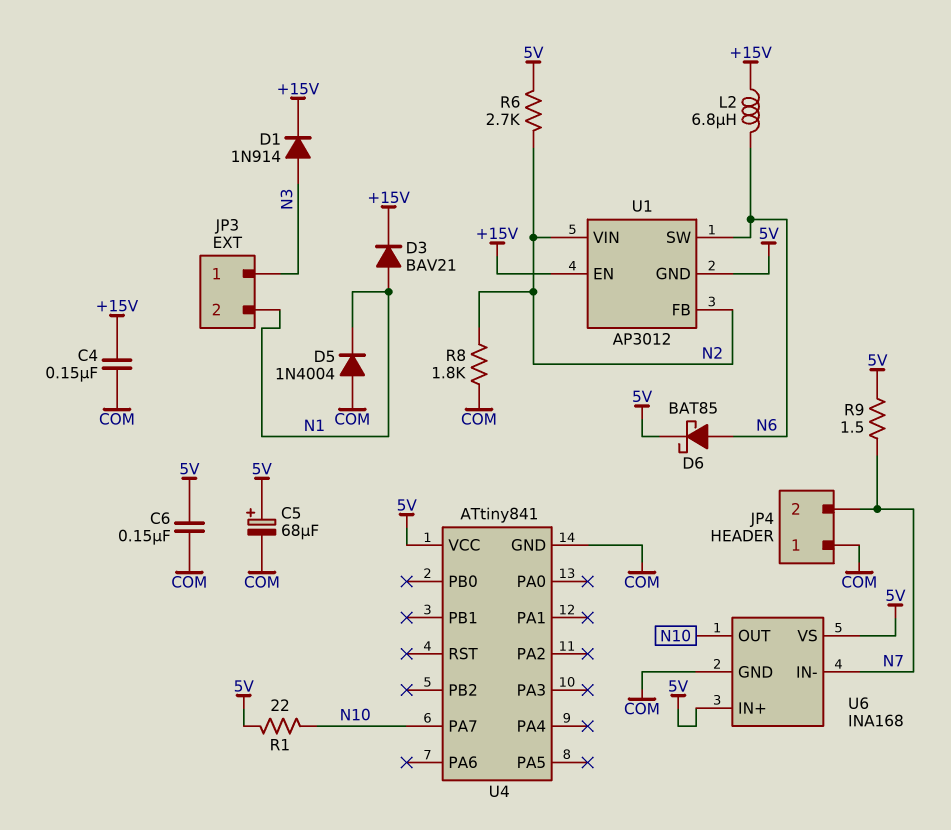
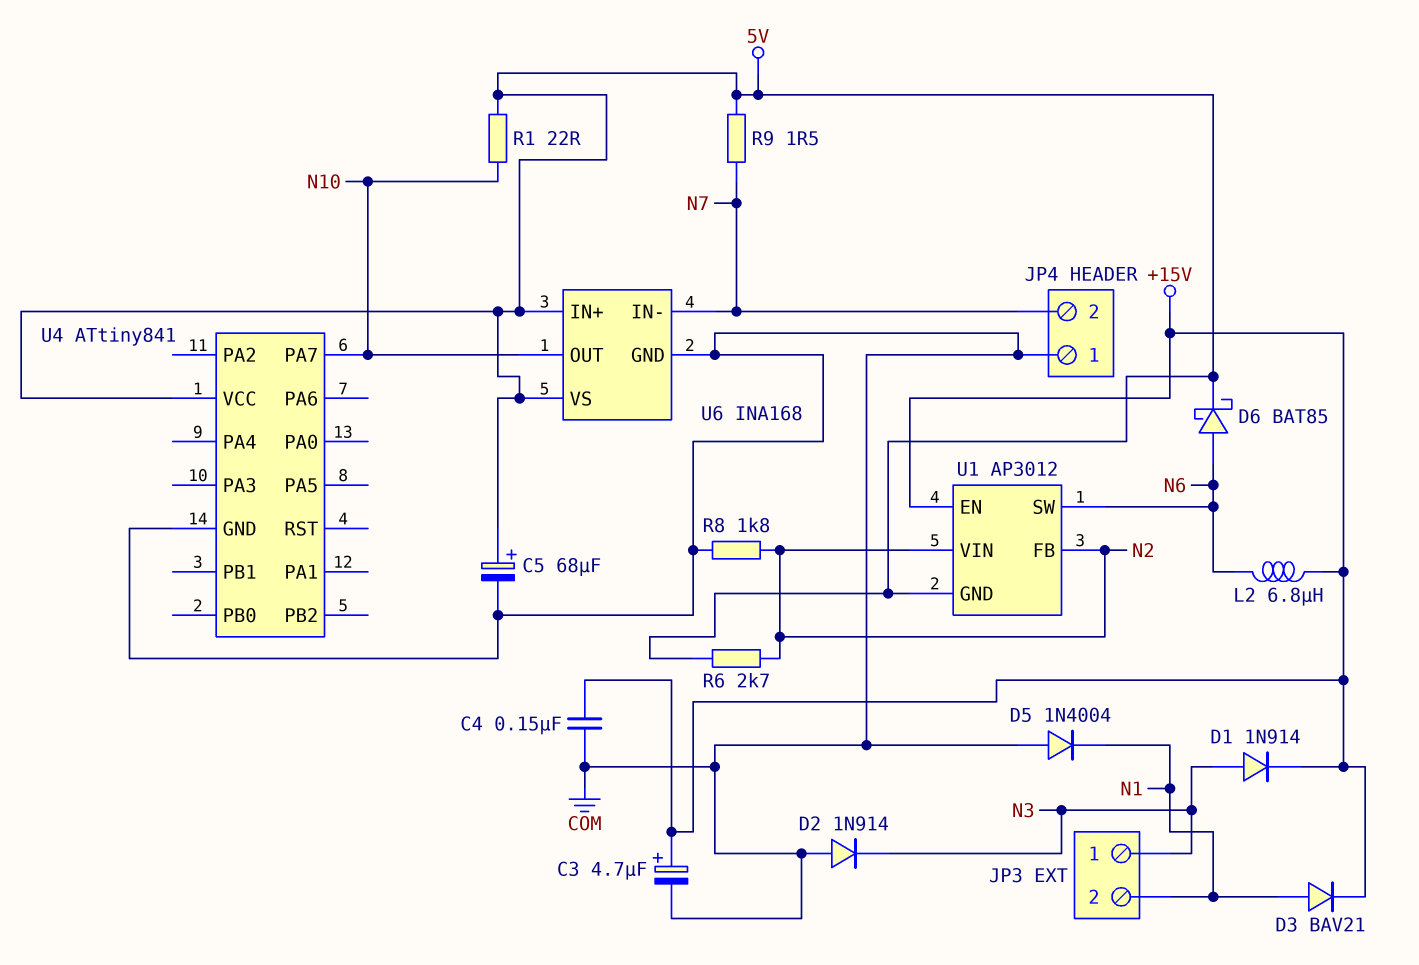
C3: none -> 4.7uF (plus +15V, minus COM)
C6: 150nF (5V, COM) -> none
D2: none -> diode 1N914 (A COM, K N3)

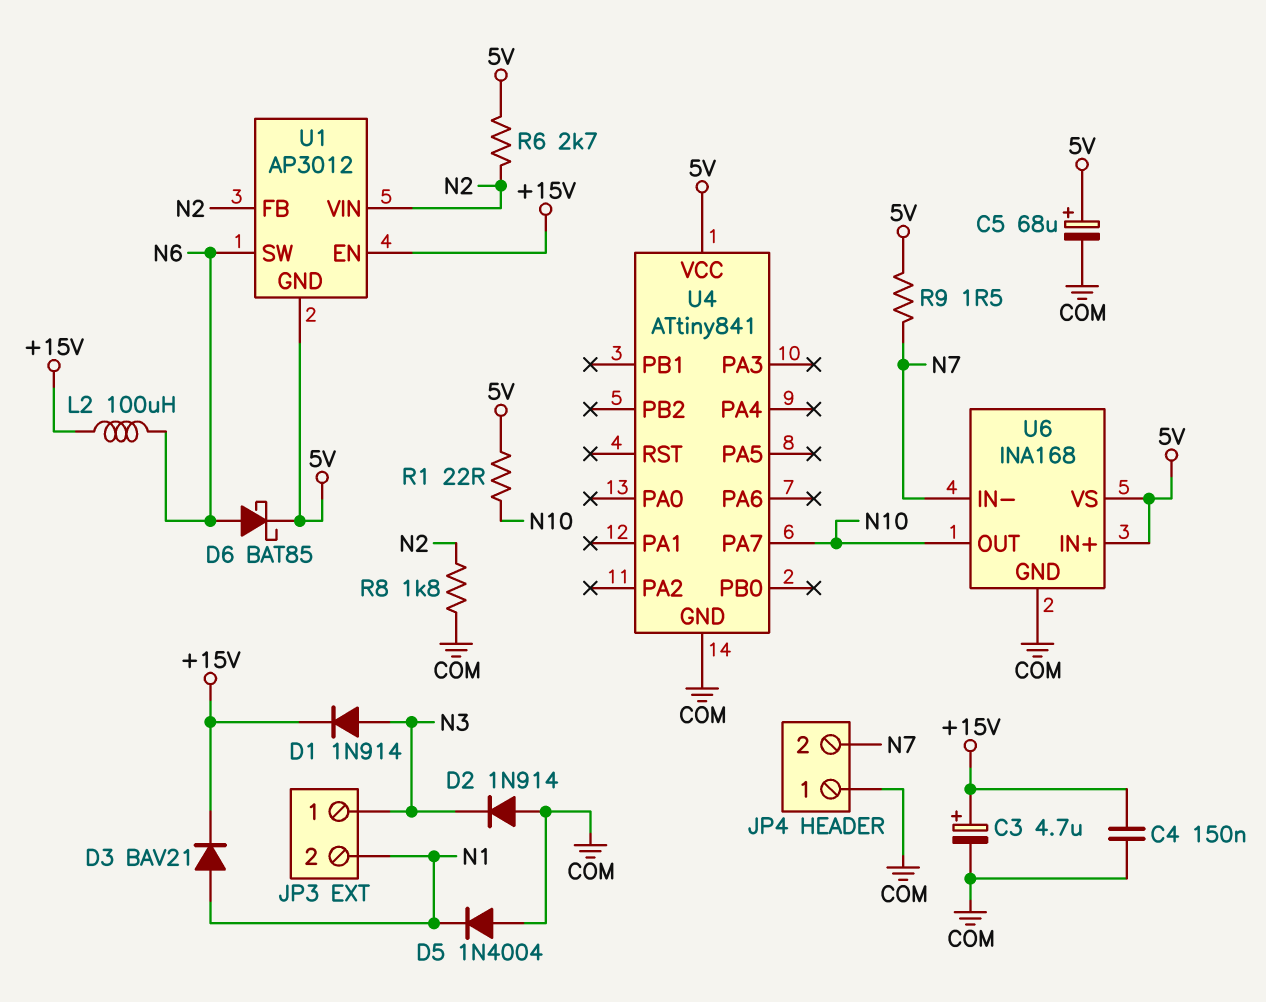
L2: 6.8uH (+15V, N6) -> 100uH (+15V, N6)

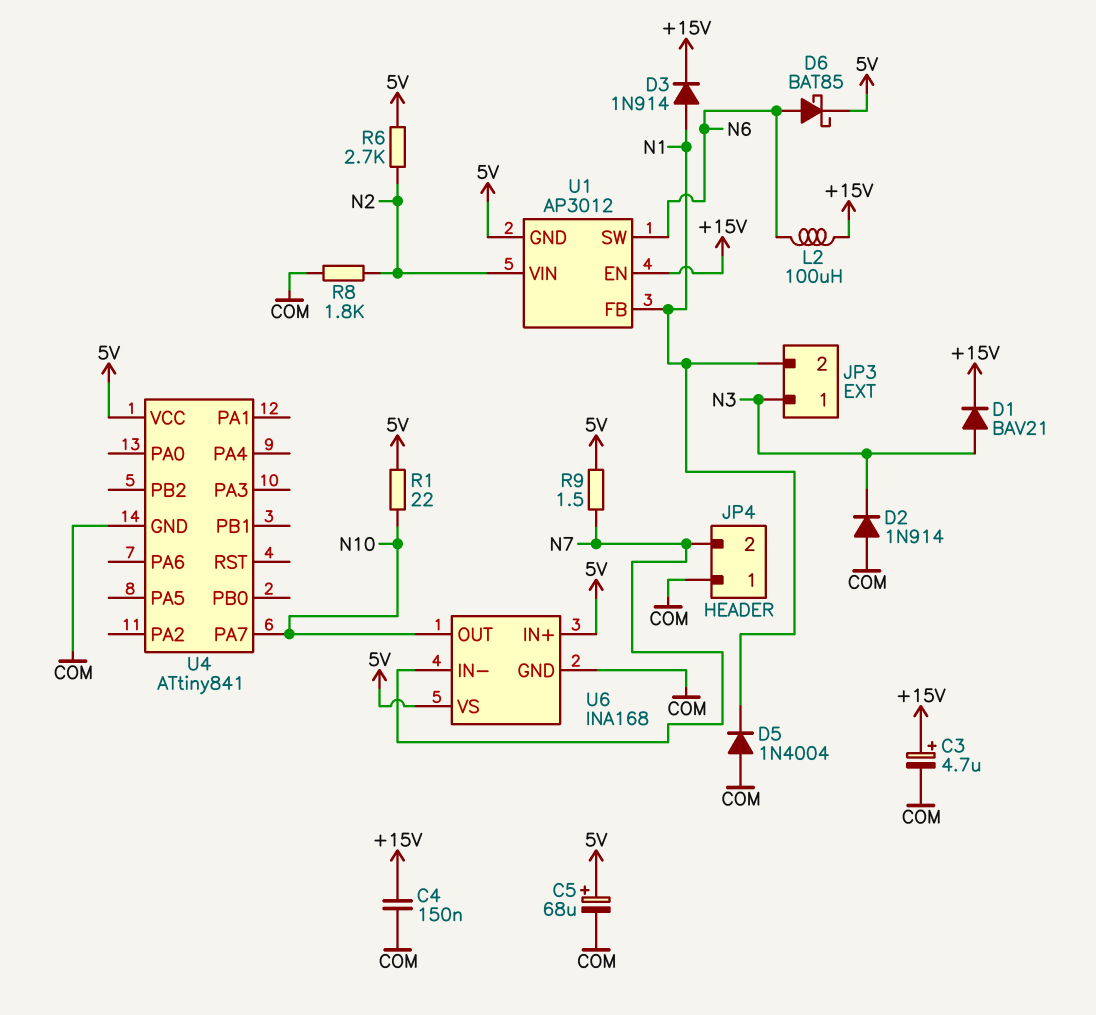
D1: diode 1N914 (A N3, K +15V) -> diode BAV21 (A N3, K +15V)
D3: diode BAV21 (A N1, K +15V) -> diode 1N914 (A N1, K +15V)
U1 pin FB: N2 -> N1

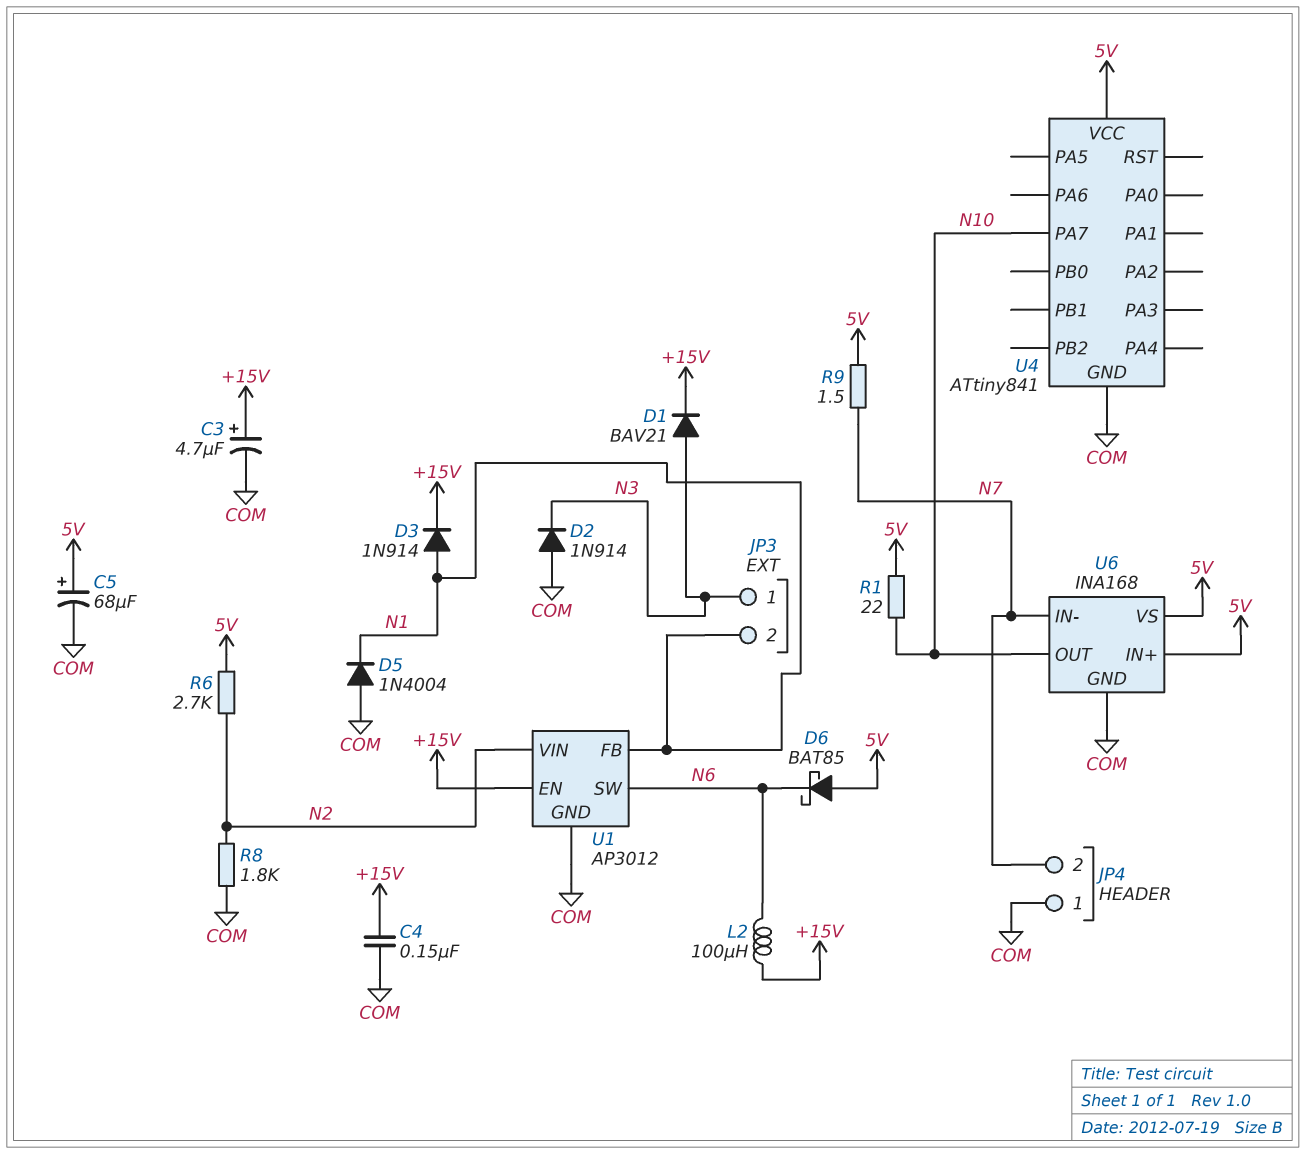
D6: schottky BAT85 (A N6, K 5V) -> schottky BAT85 (A 5V, K N6)
U1 pin GND: 5V -> COM

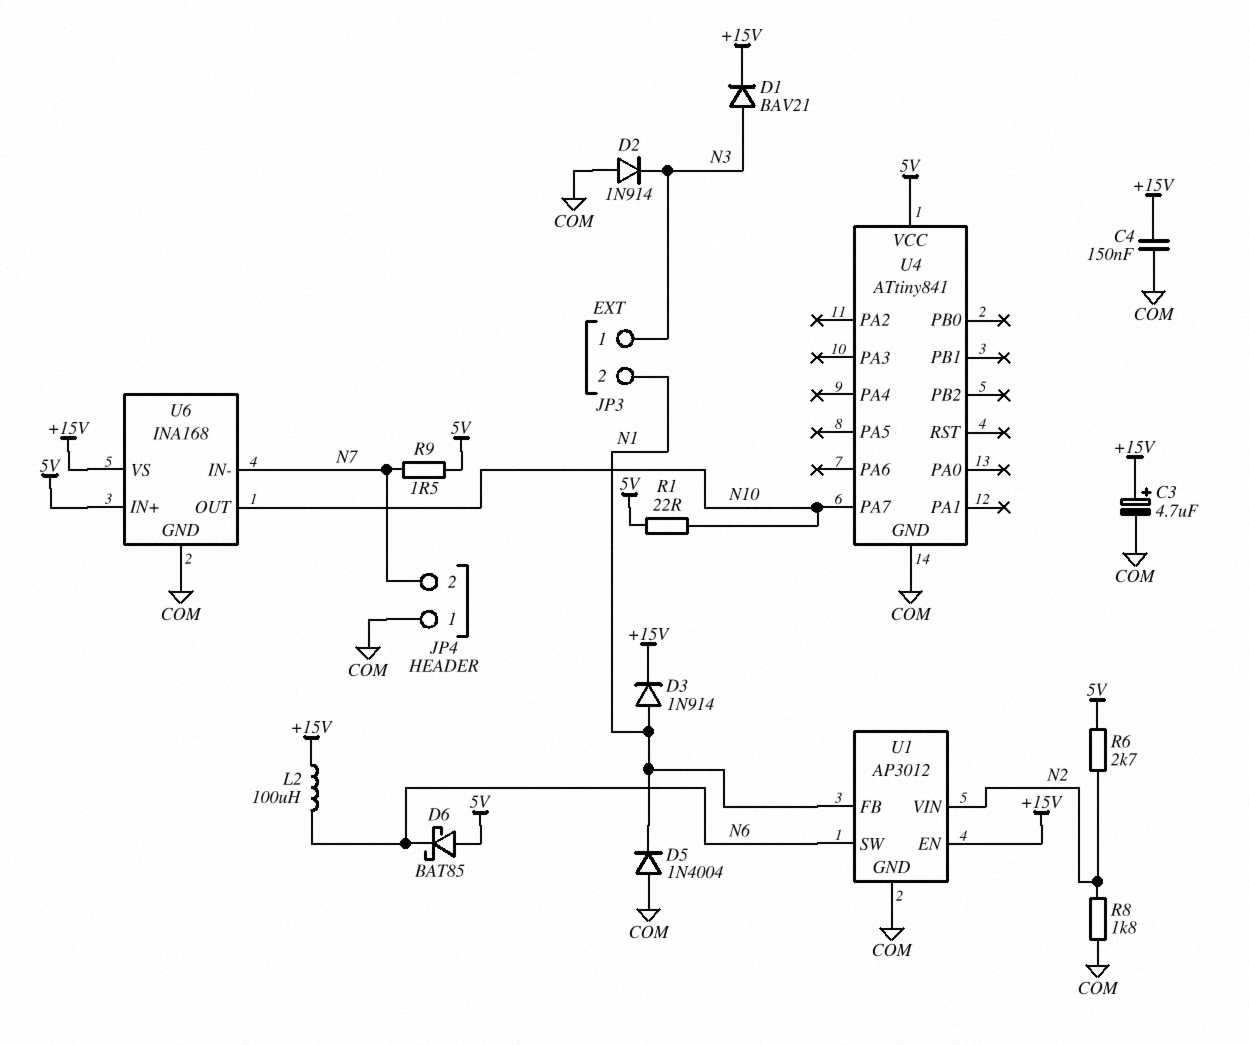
C5: 68uF (plus 5V, minus COM) -> none
U6 pin VS: 5V -> +15V

